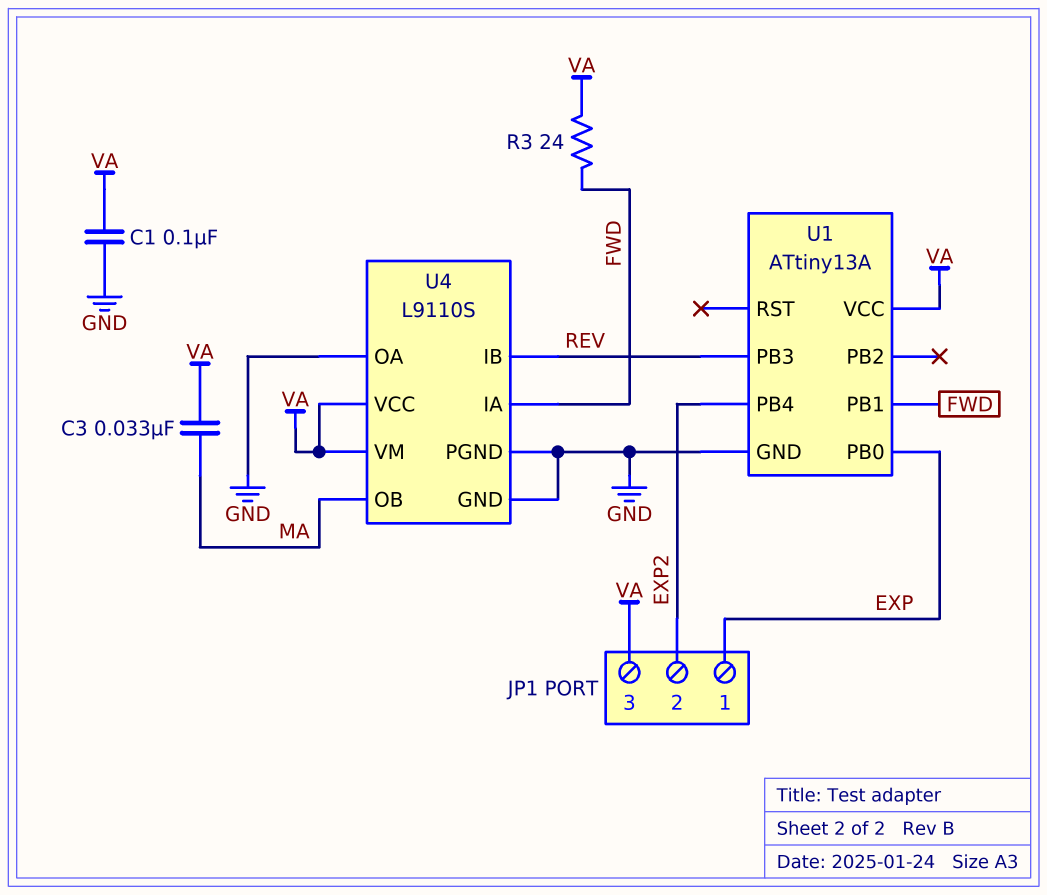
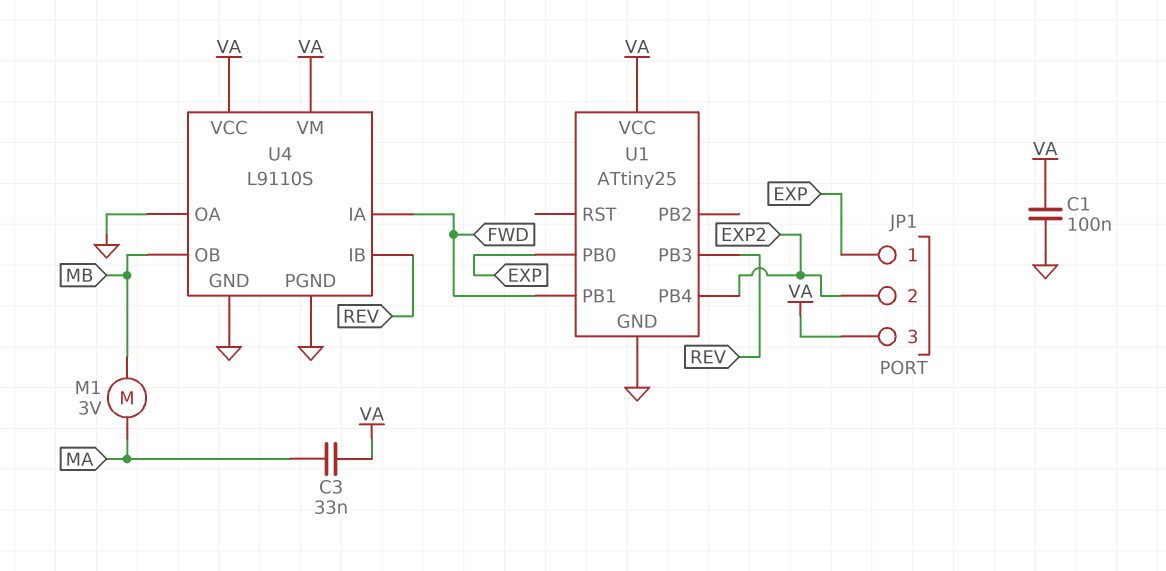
M1: none -> motor 3V (MA, MB)
R3: 24 (FWD, VA) -> none
U1: ATtiny13A -> ATtiny25
U4 pin OB: MA -> MB

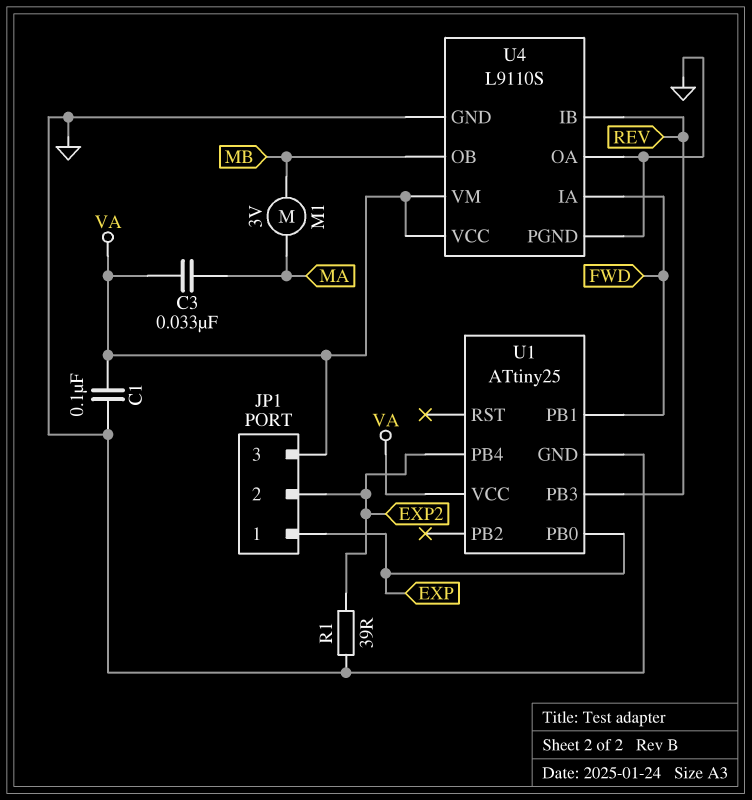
R1: none -> 39 (EXP2, GND)

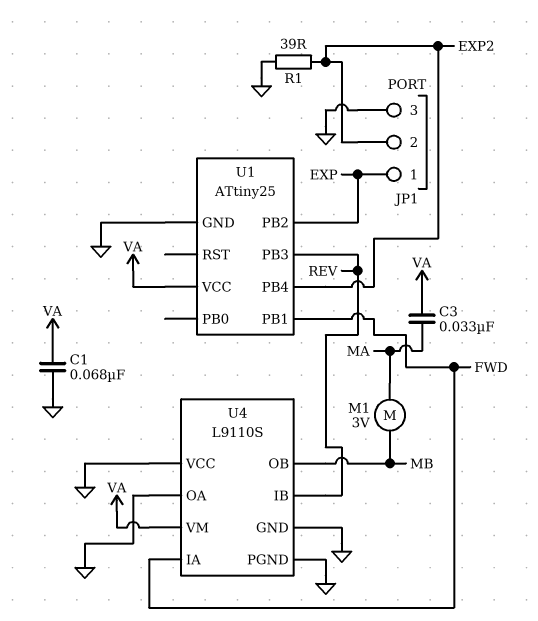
C1: 100nF (GND, VA) -> 68nF (GND, VA)
JP1 pin 3: VA -> GND
U1 pin PB0: EXP -> none
U1 pin PB2: none -> EXP
U4 pin VCC: VA -> GND

